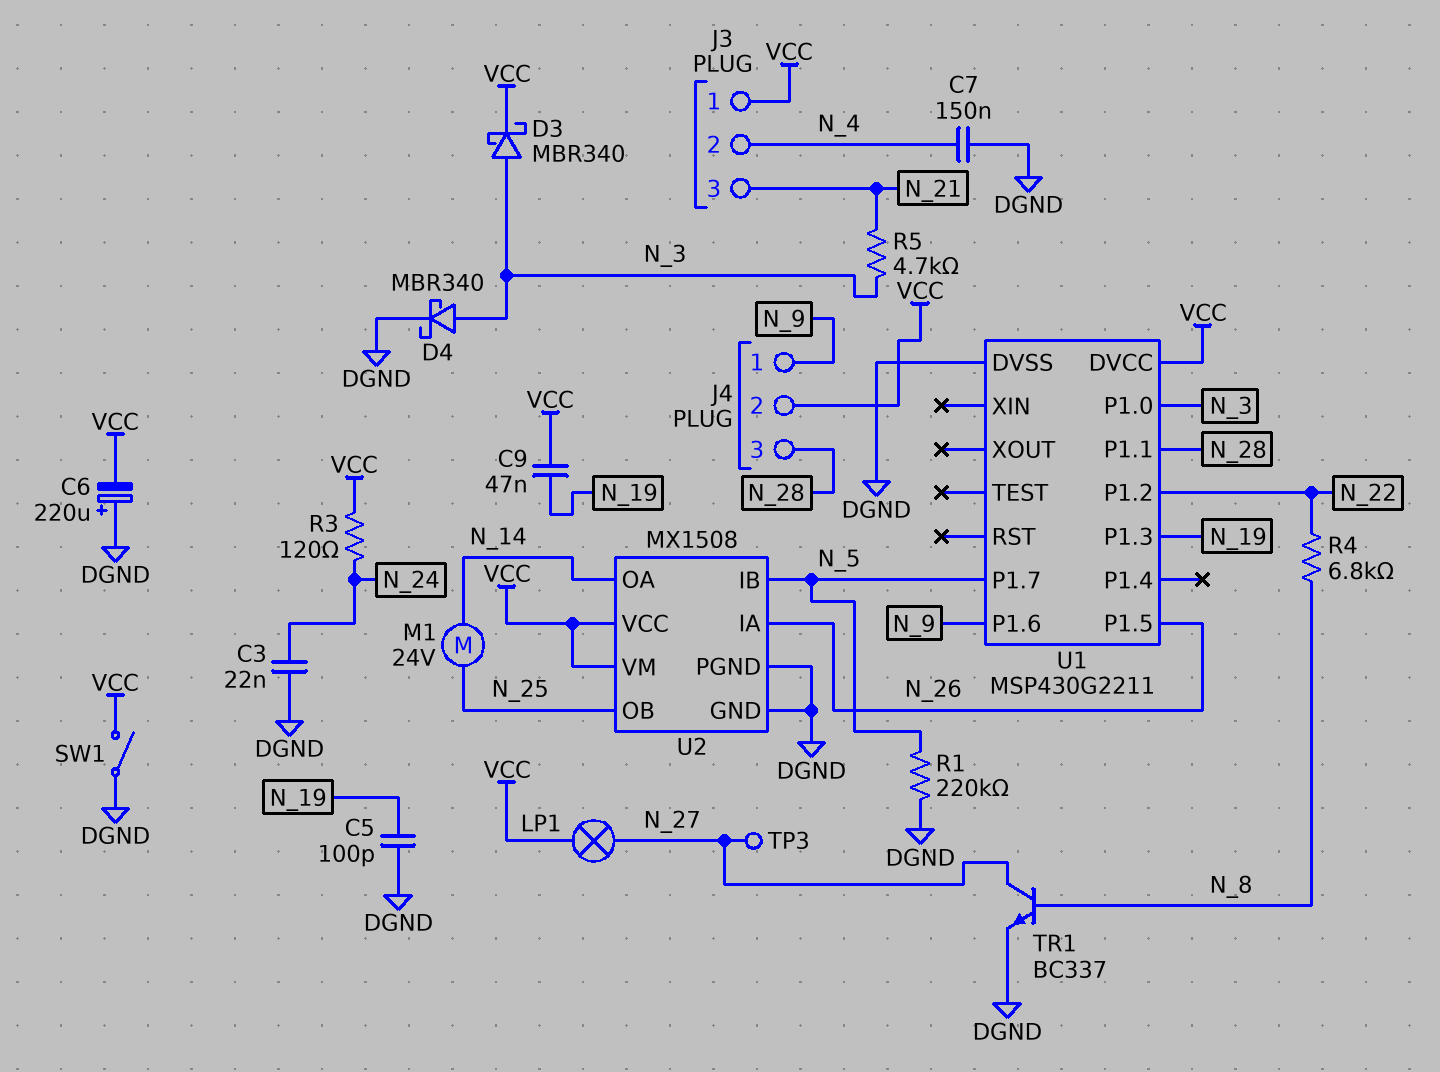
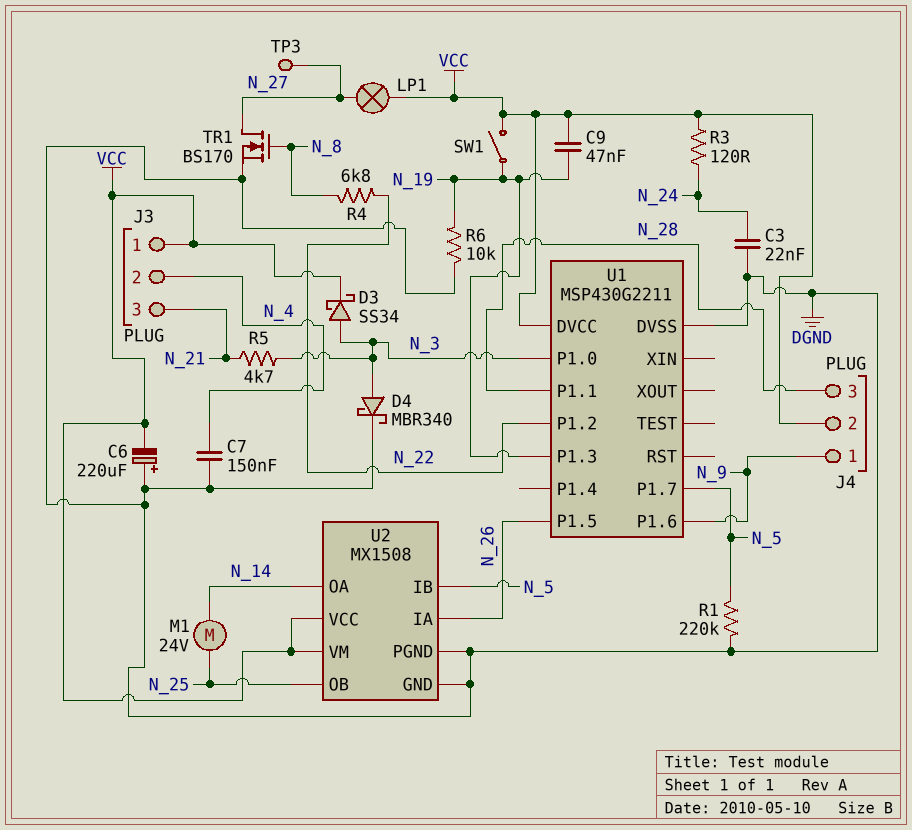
C5: 100pF (DGND, N_19) -> none
D3: schottky MBR340 (A N_3, K VCC) -> schottky SS34 (A N_3, K VCC)
R6: none -> 10k (DGND, N_19)
SW1: switch (DGND, VCC) -> switch (N_19, VCC)
TR1: NPN BC337 (B N_8, C N_27, E DGND) -> NMOS BS170 (G N_8, D N_27, S DGND)

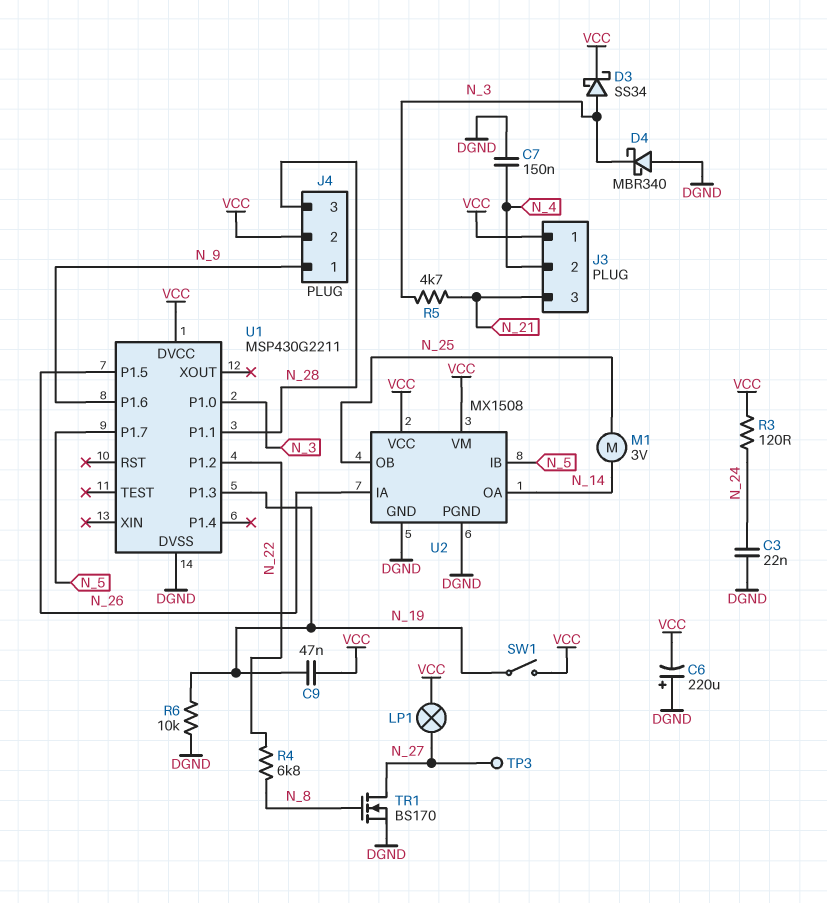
D4: schottky MBR340 (A N_3, K DGND) -> schottky MBR340 (A DGND, K N_3)
M1: motor 24V (N_14, N_25) -> motor 3V (N_14, N_25)
R1: 220k (DGND, N_5) -> none

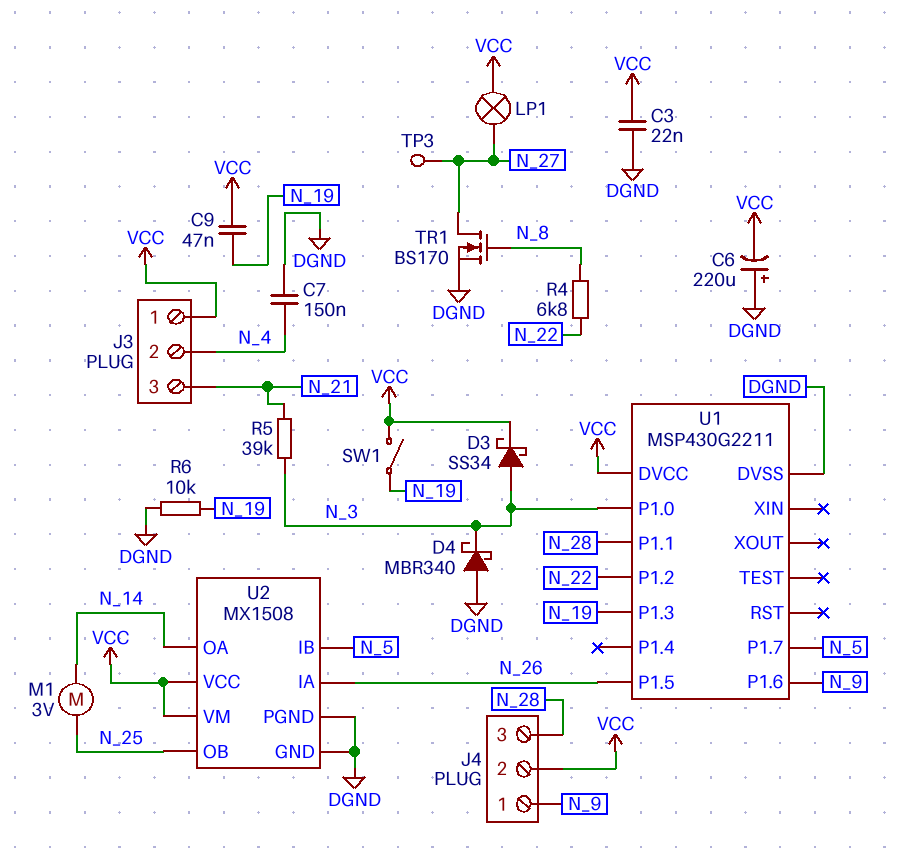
C3: 22nF (DGND, N_24) -> 22nF (DGND, VCC)
R3: 120 (N_24, VCC) -> none
R5: 4.7k (N_3, N_21) -> 39k (N_3, N_21)

